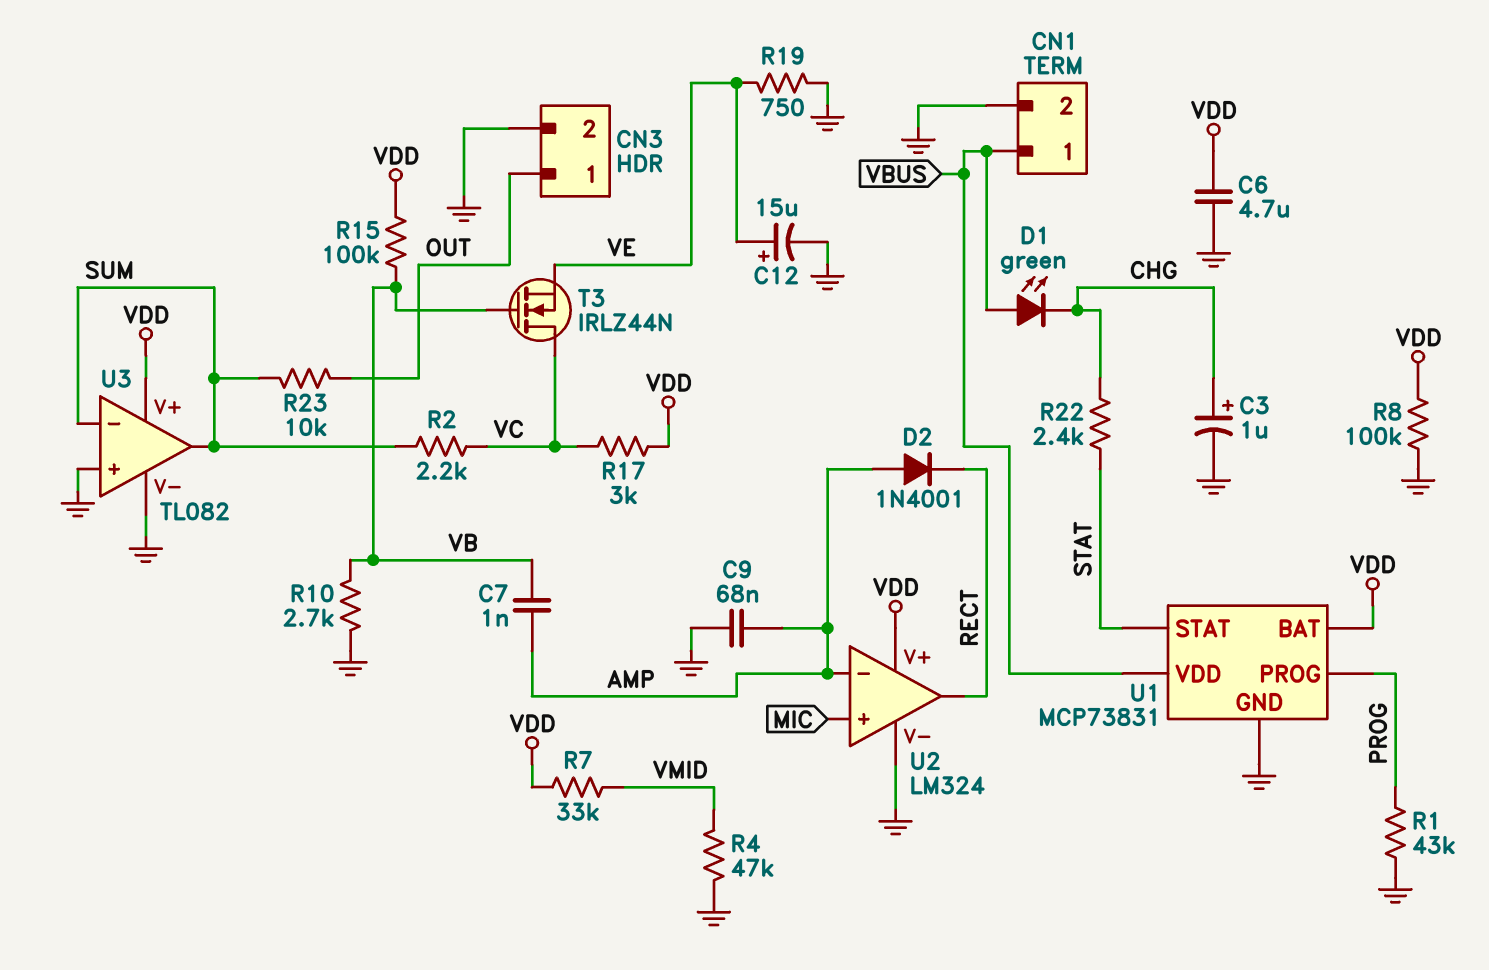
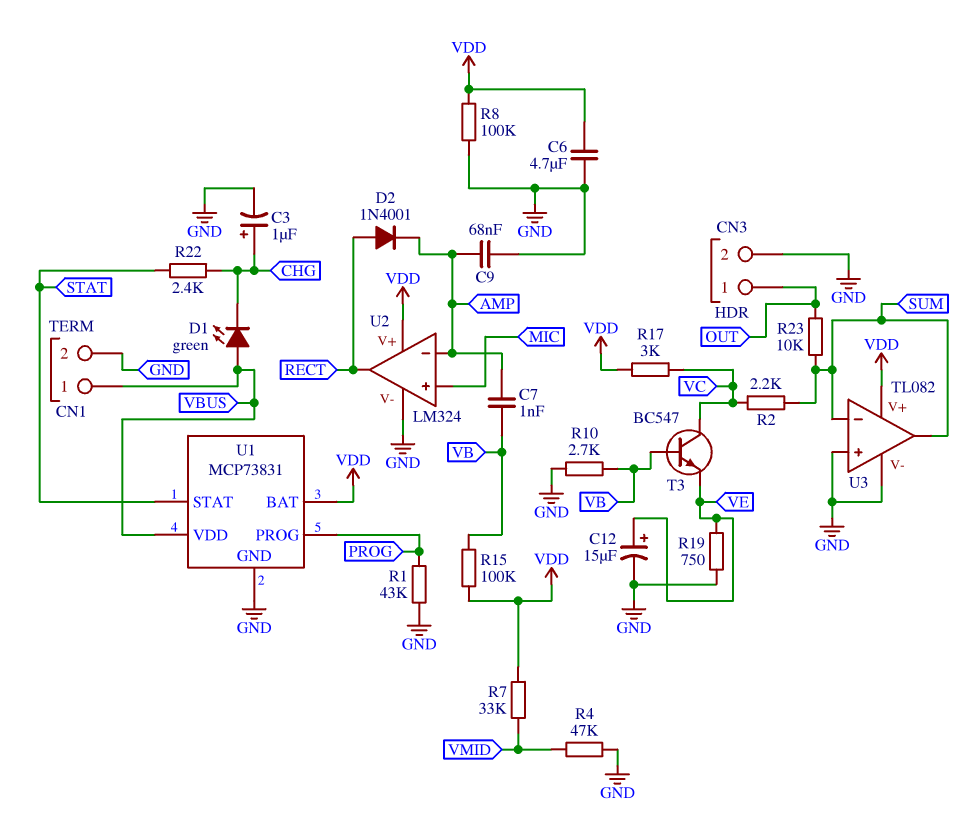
D2: diode 1N4001 (A AMP, K RECT) -> diode 1N4001 (A RECT, K AMP)
T3: NMOS IRLZ44N (G VB, D VC, S VE) -> NPN BC547 (B VB, C VC, E VE)

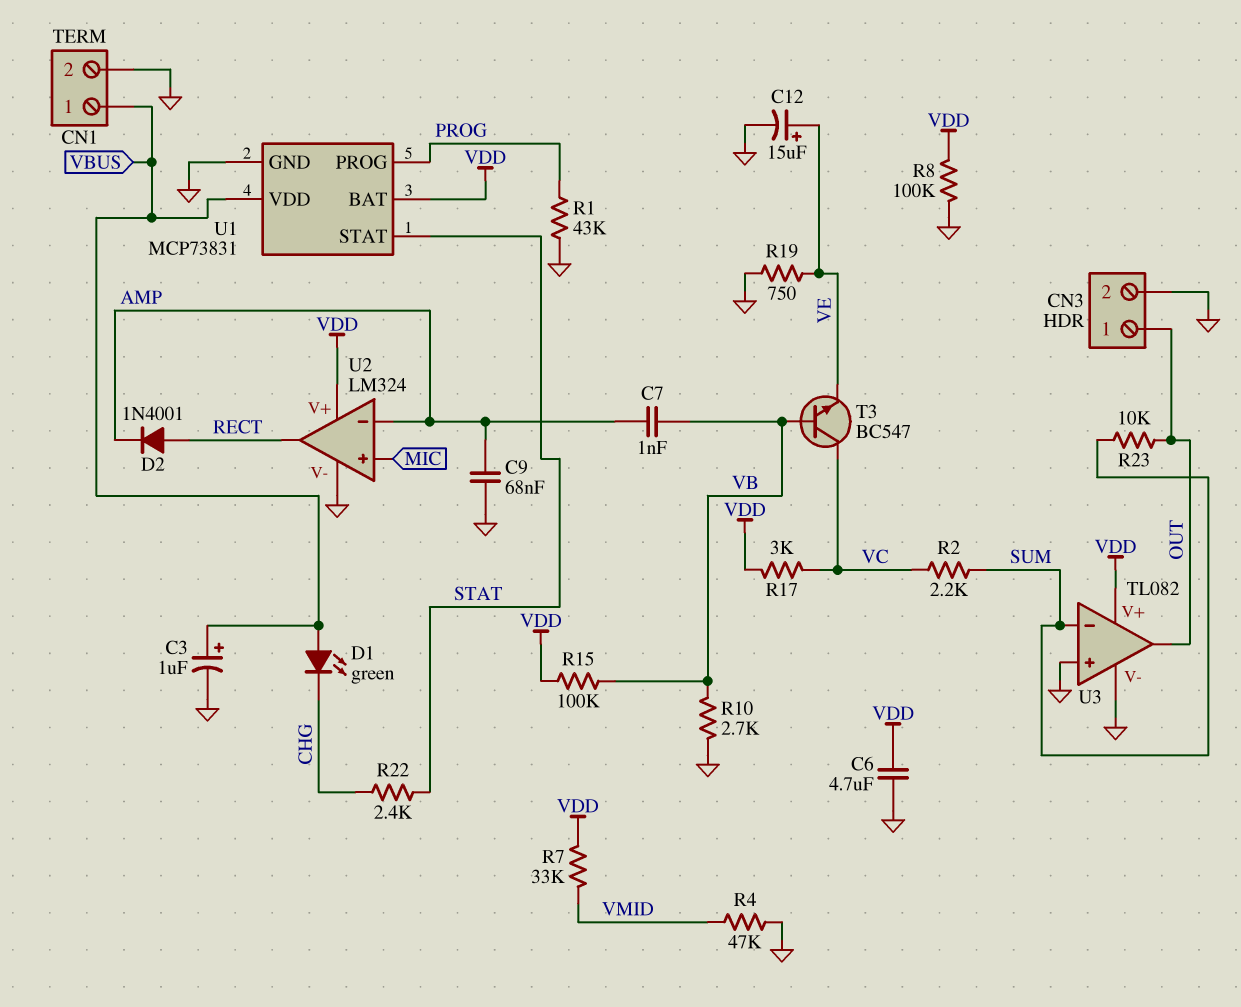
C3: 1uF (plus CHG, minus GND) -> 1uF (plus VBUS, minus GND)
U3 pin out: SUM -> OUT

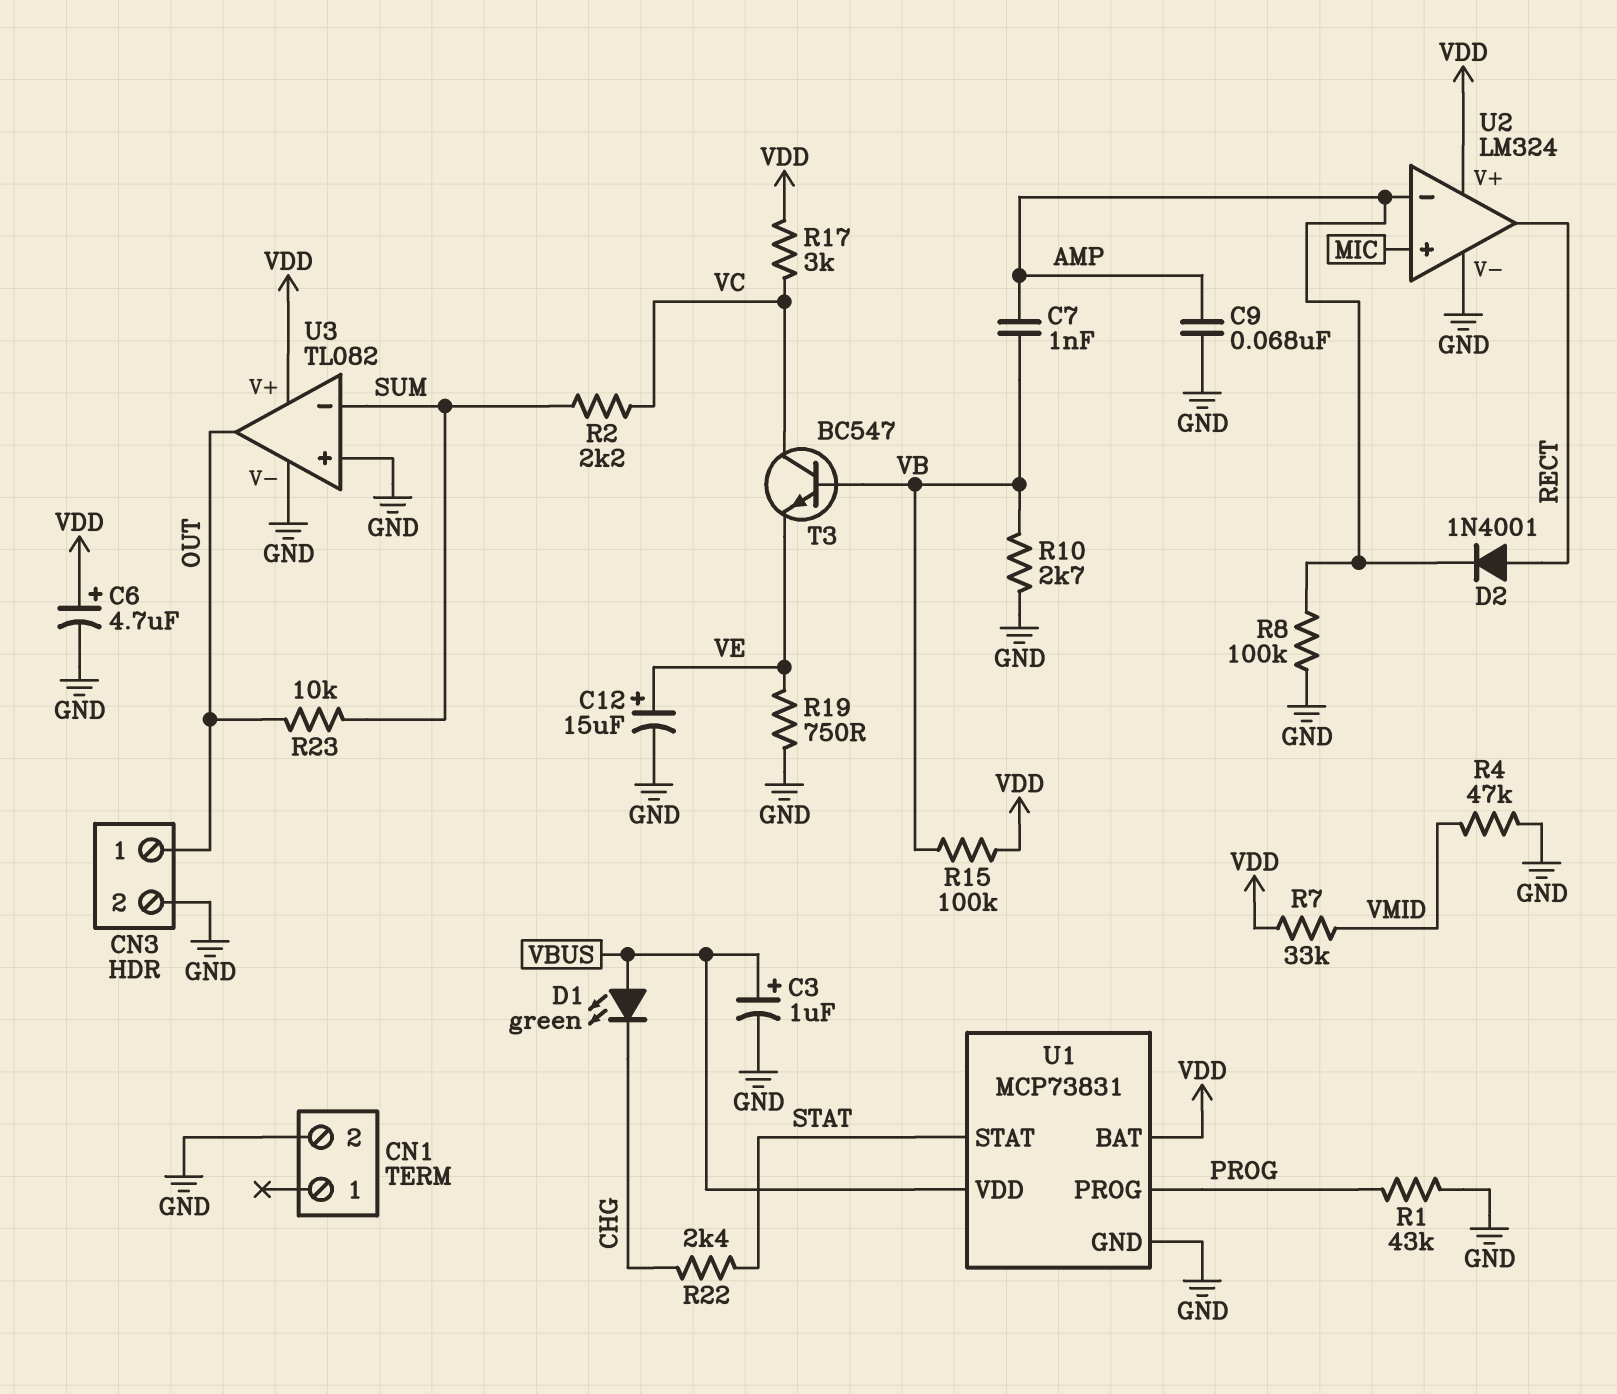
C6: 4.7uF (GND, VDD) -> 4.7uF (plus VDD, minus GND)
CN1 pin 1: VBUS -> none
R8: 100k (GND, VDD) -> 100k (AMP, GND)

